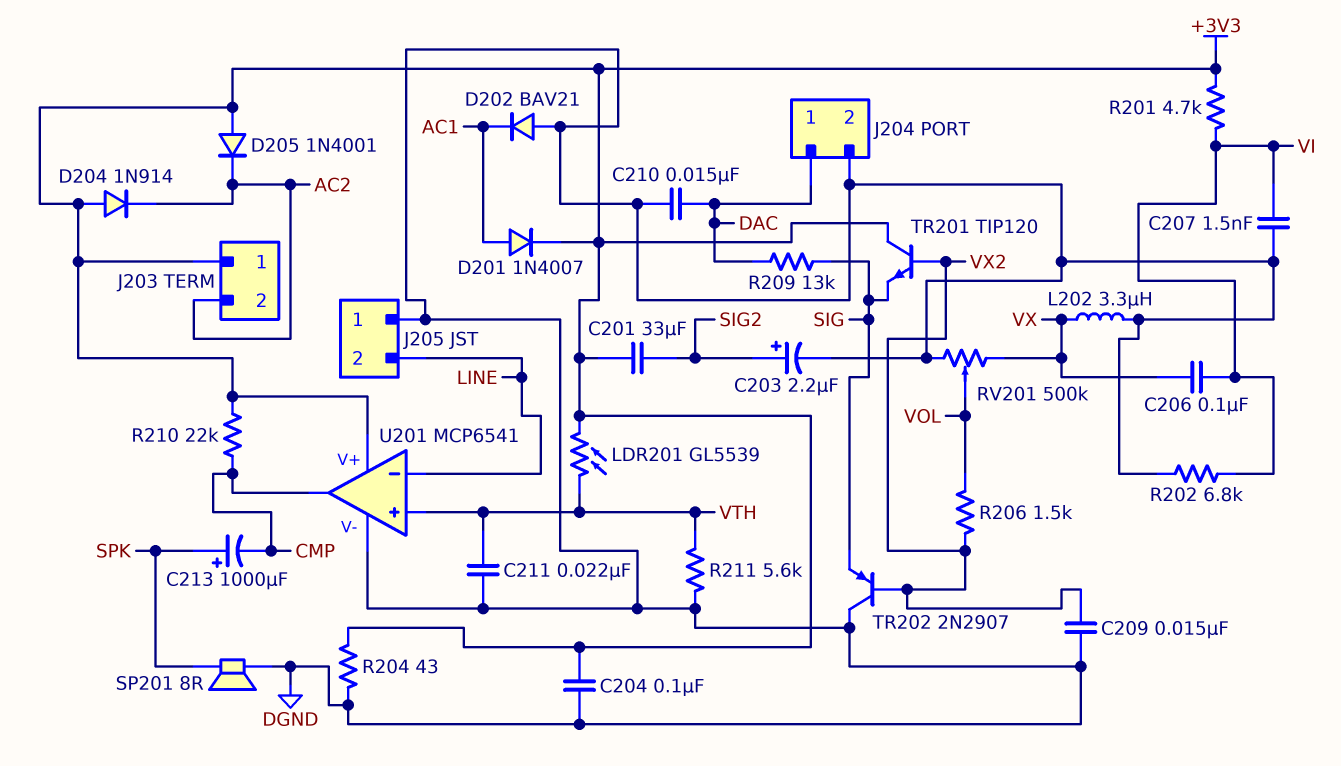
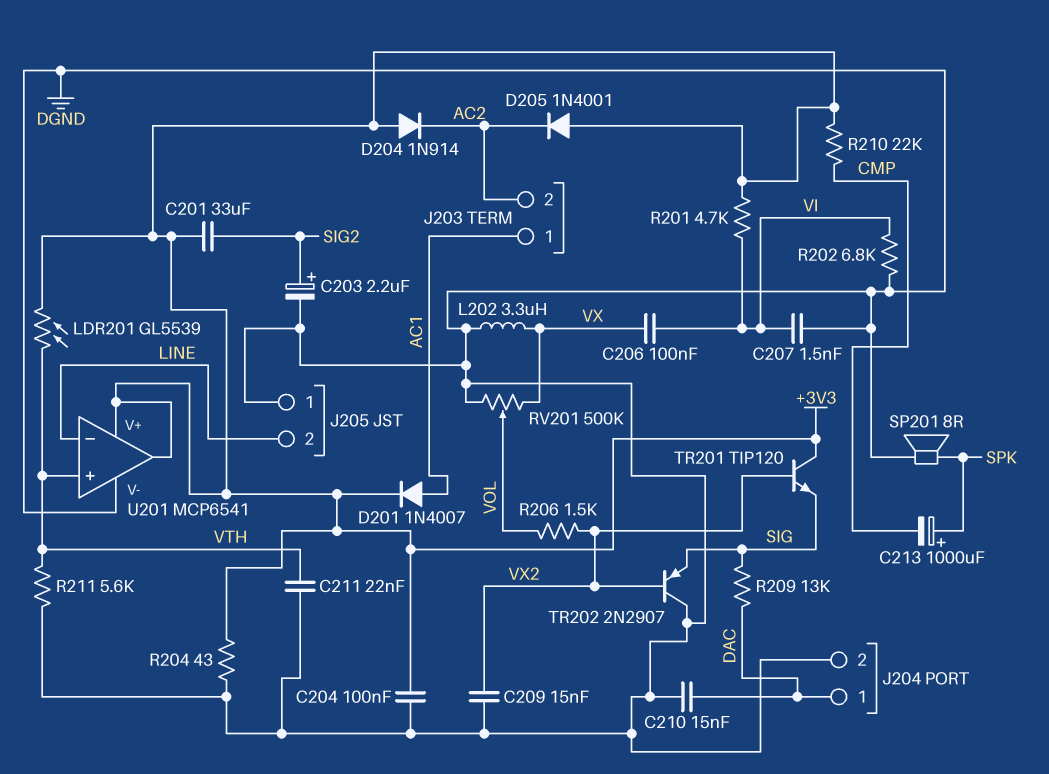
D202: diode BAV21 (A DGND, K AC1) -> none
J203 pin 1: +3V3 -> AC1
U201 pin out: CMP -> +3V3

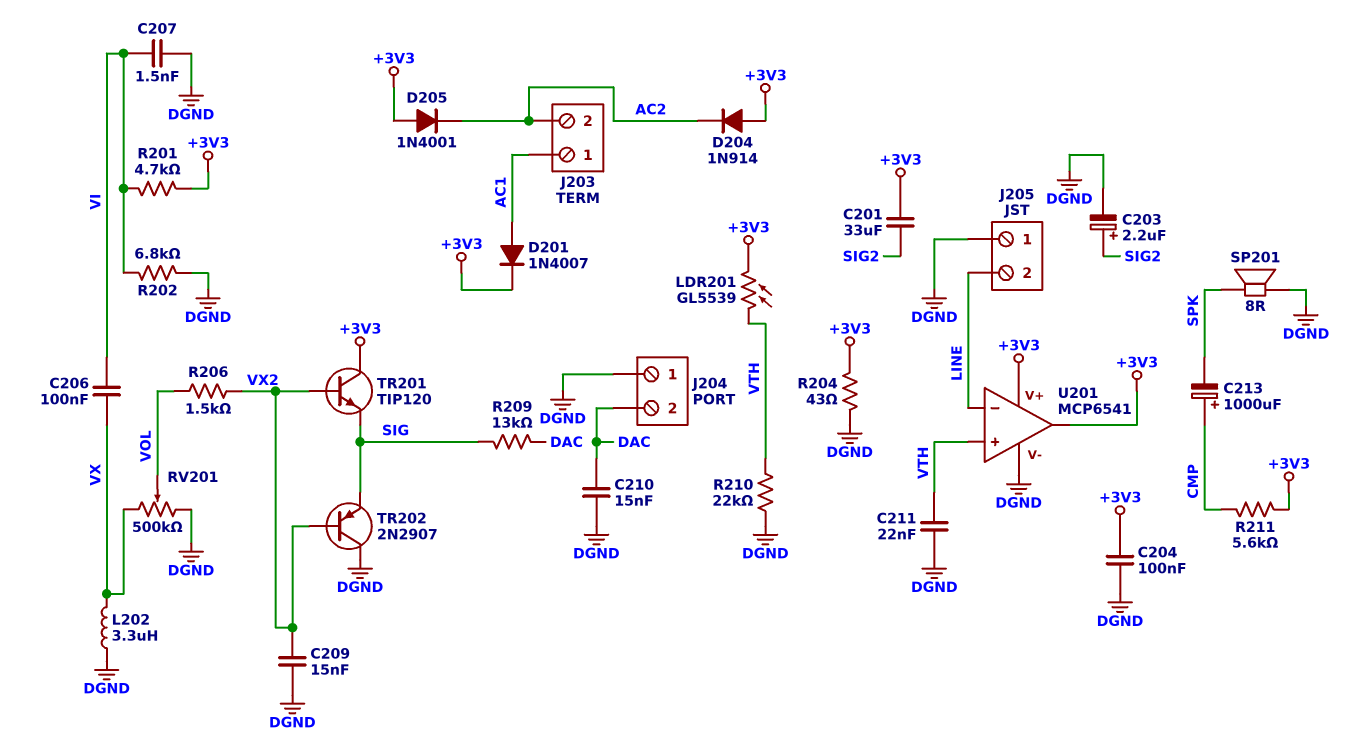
C213: 1000uF (plus SPK, minus CMP) -> 1000uF (plus CMP, minus SPK)
J204 pin 1: DAC -> DGND
J204 pin 2: DGND -> DAC
R210: 22k (+3V3, CMP) -> 22k (DGND, VTH)
R211: 5.6k (DGND, VTH) -> 5.6k (+3V3, CMP)

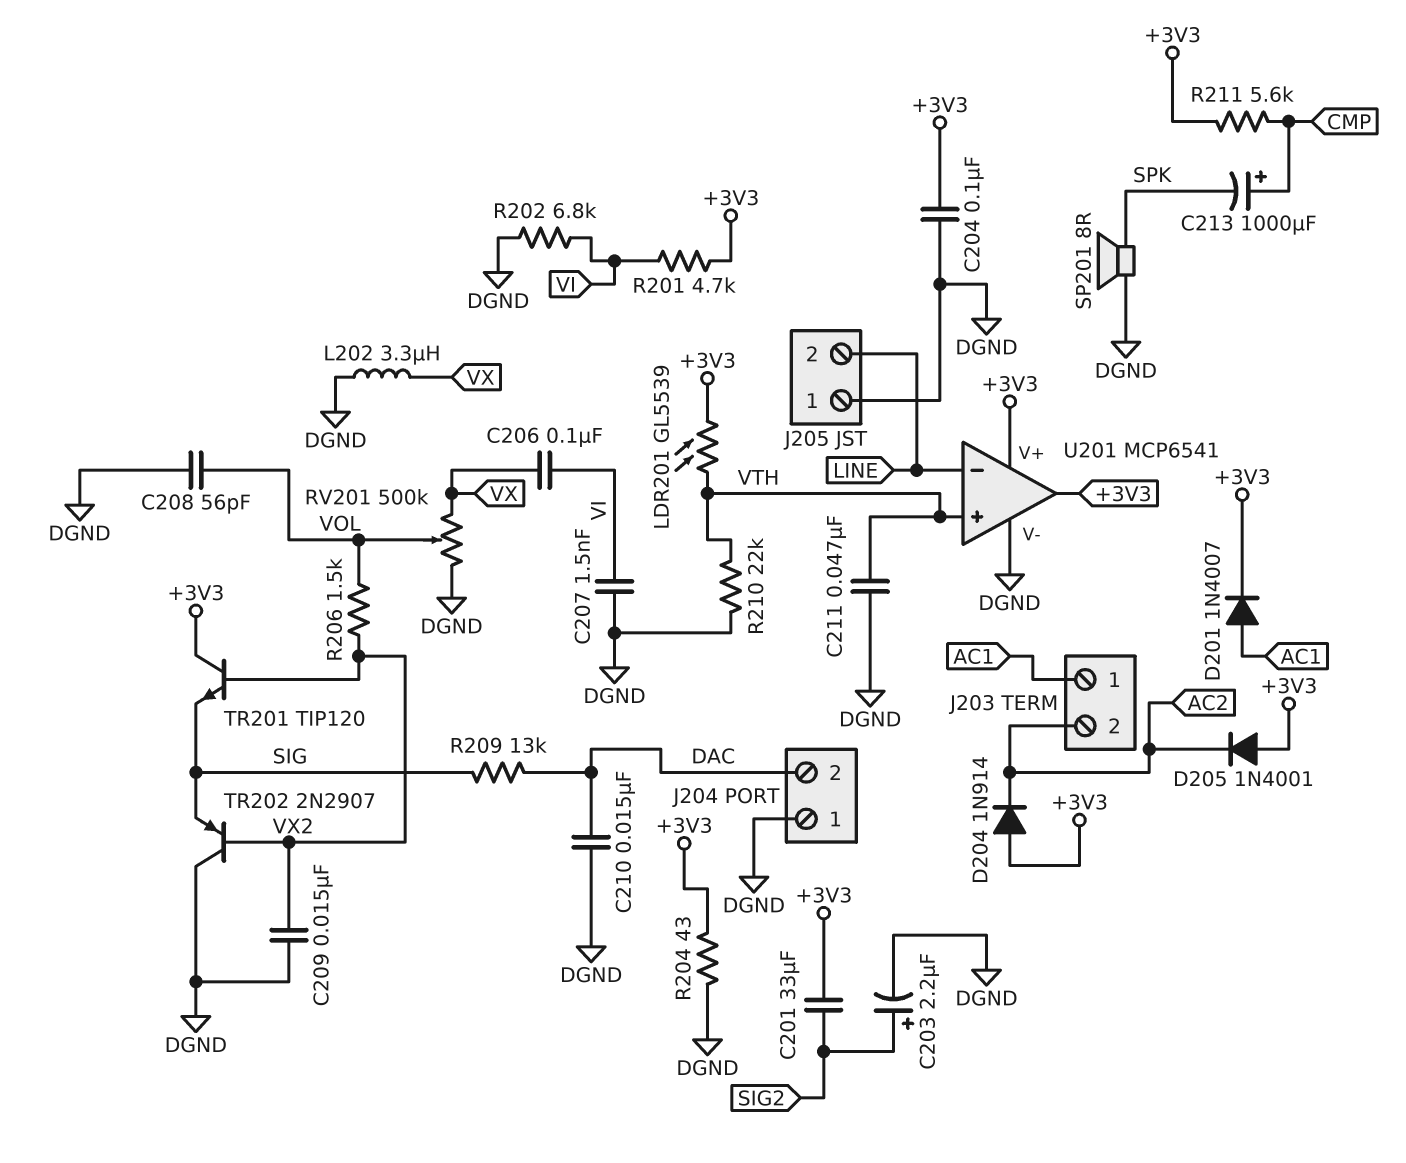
C208: none -> 56pF (DGND, VOL)
C211: 22nF (DGND, VTH) -> 47nF (DGND, VTH)

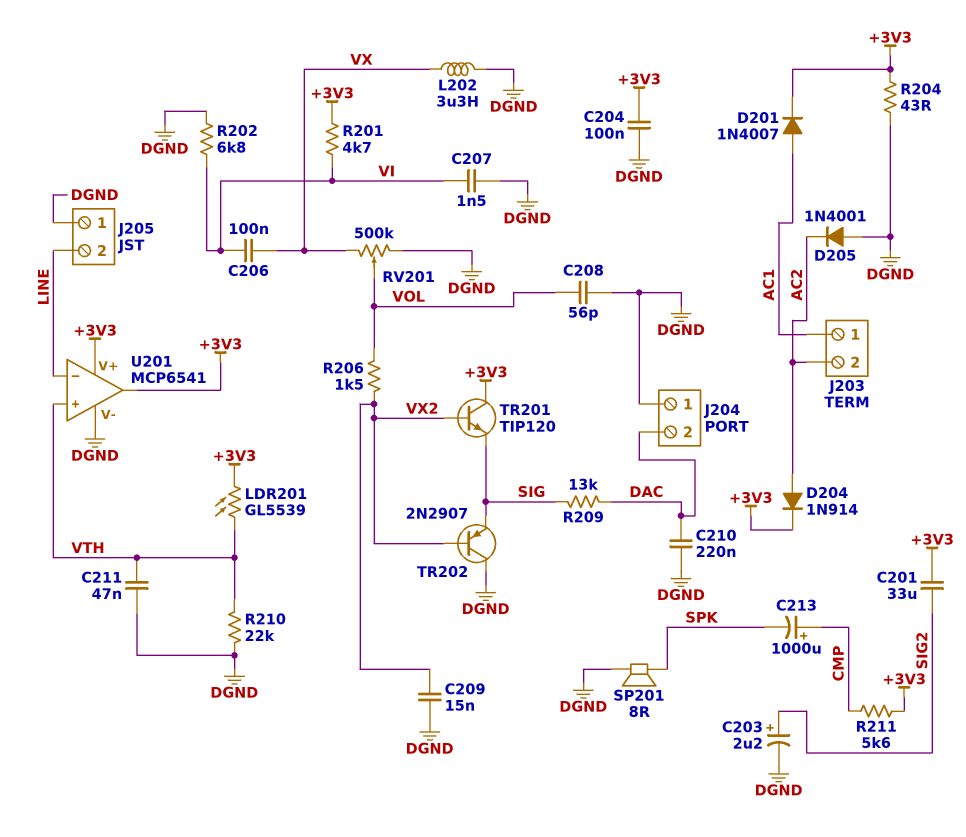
C210: 15nF (DAC, DGND) -> 220nF (DAC, DGND)
D204: diode 1N914 (A +3V3, K AC2) -> diode 1N914 (A AC2, K +3V3)
D205: diode 1N4001 (A +3V3, K AC2) -> diode 1N4001 (A DGND, K AC2)

